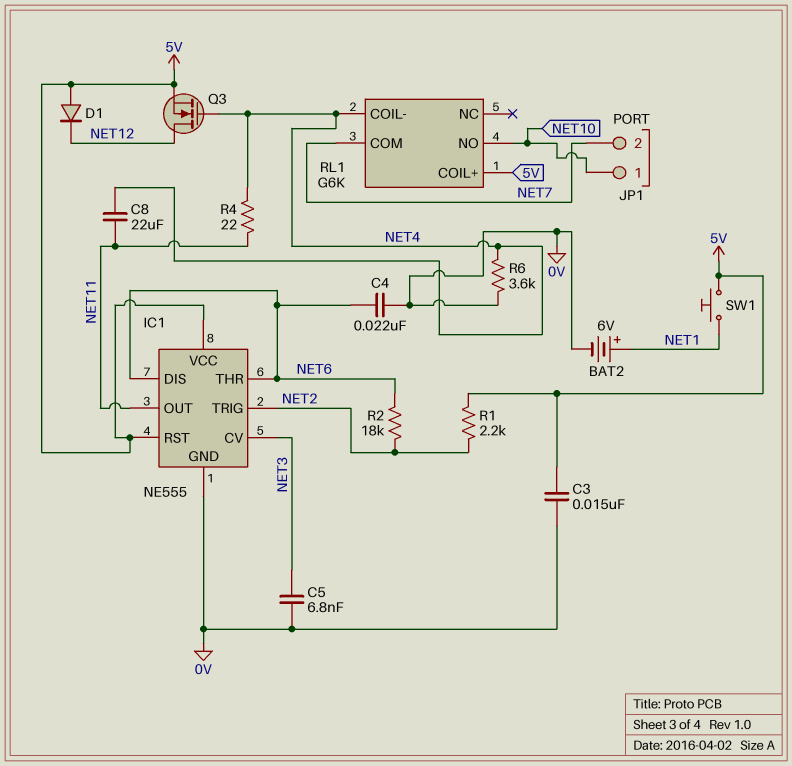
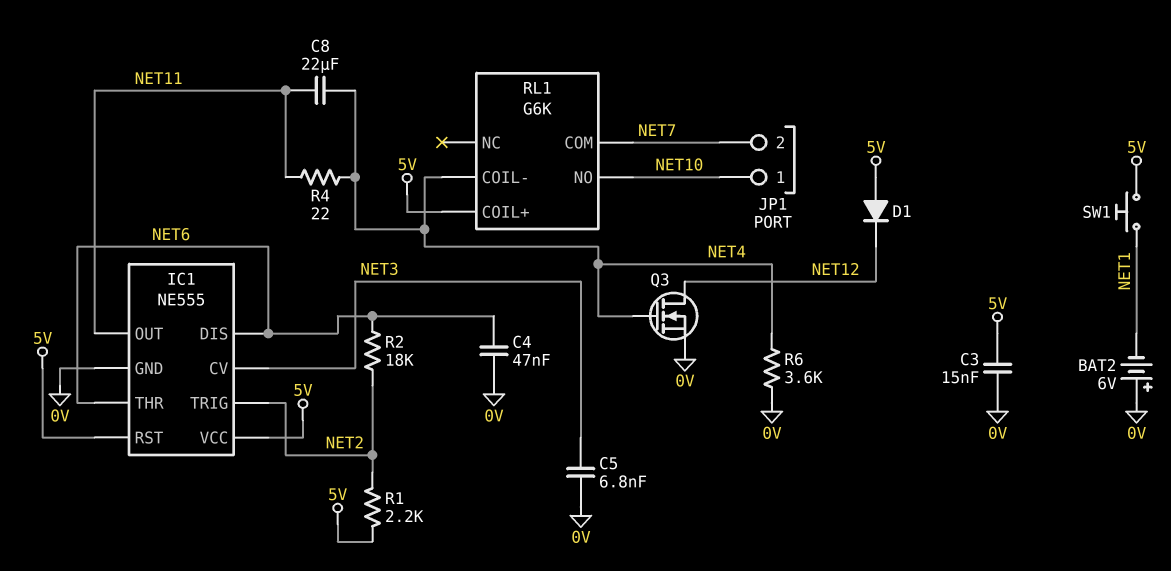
BAT2: 6V (plus NET1, minus 0V) -> 6V (plus 0V, minus NET1)
C4: 22nF (0V, NET6) -> 47nF (0V, NET6)
Q3: NMOS (G NET4, D NET12, S 5V) -> NMOS (G NET4, D NET12, S 0V)

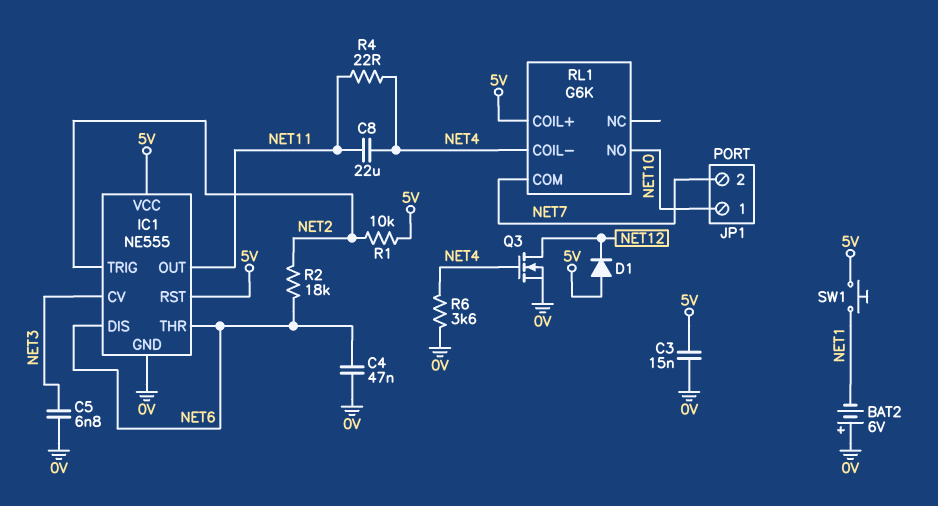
R1: 2.2k (5V, NET2) -> 10k (5V, NET2)

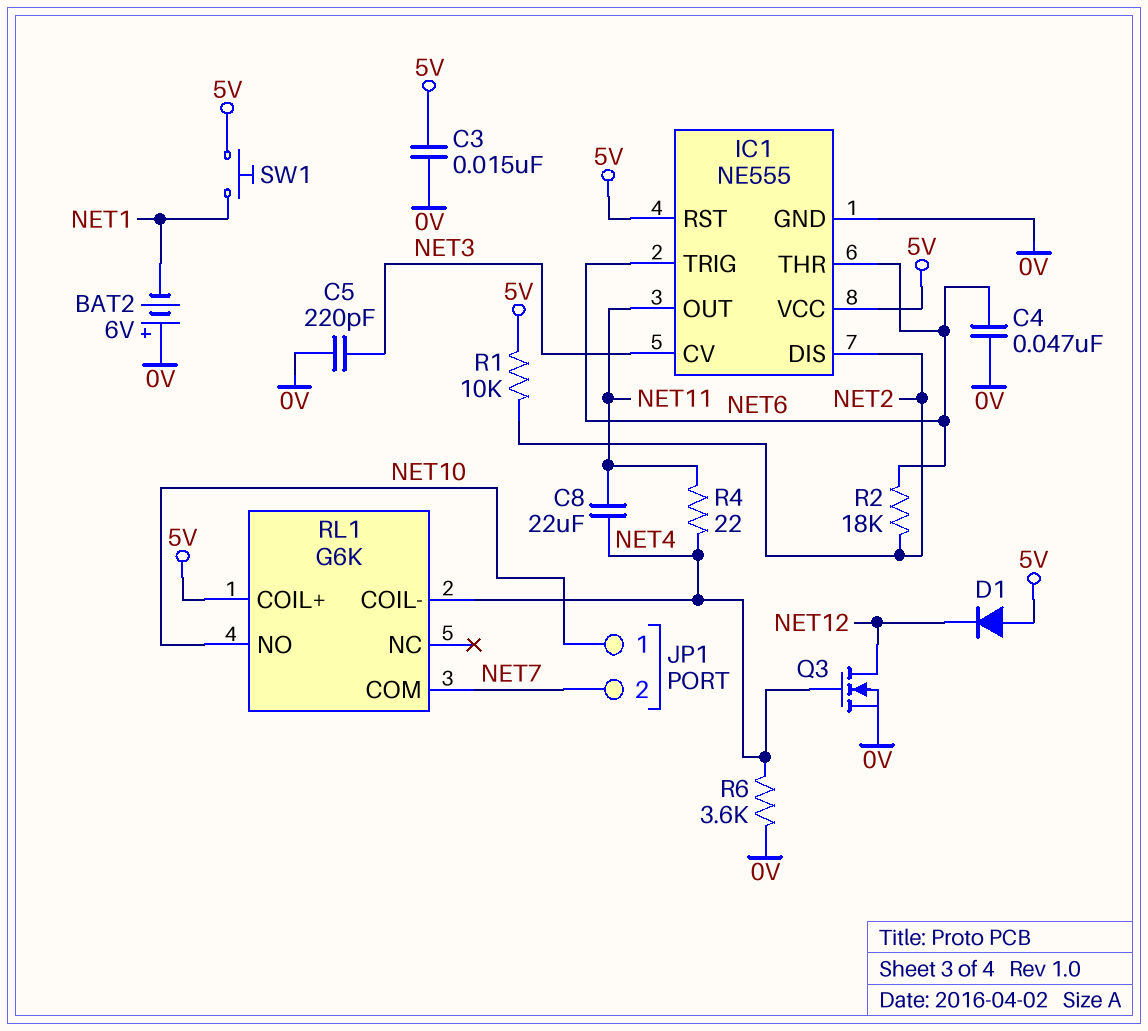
C5: 6.8nF (0V, NET3) -> 220pF (0V, NET3)
IC1 pin DIS: NET6 -> NET2
IC1 pin TRIG: NET2 -> NET6

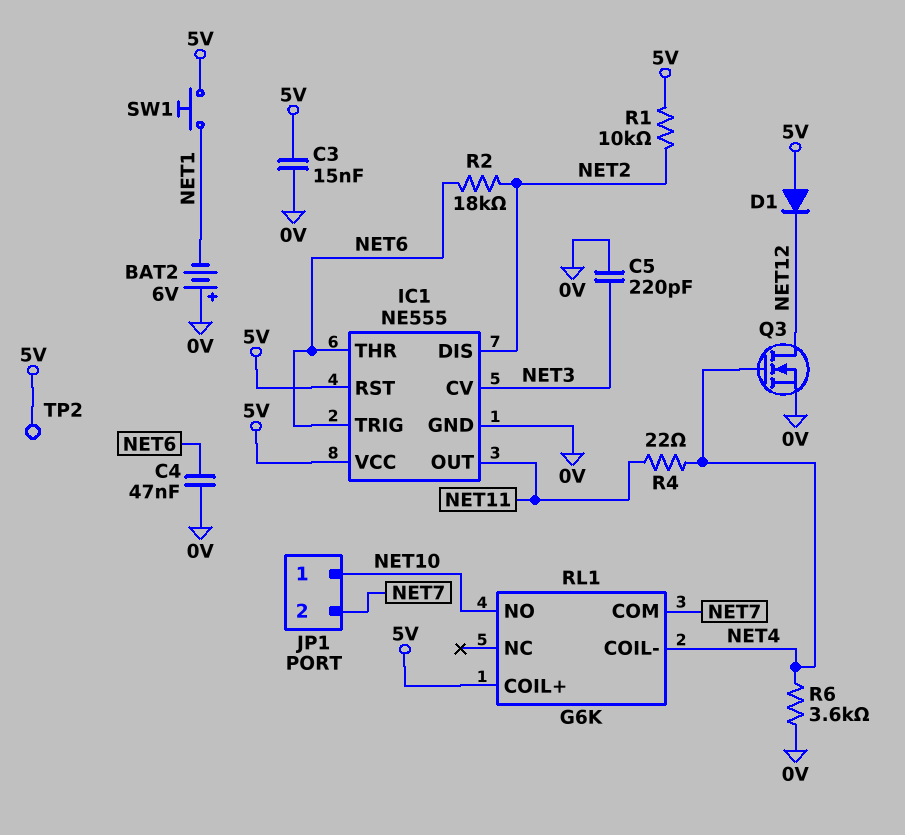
C8: 22uF (NET4, NET11) -> none
TP2: none -> test point (5V)

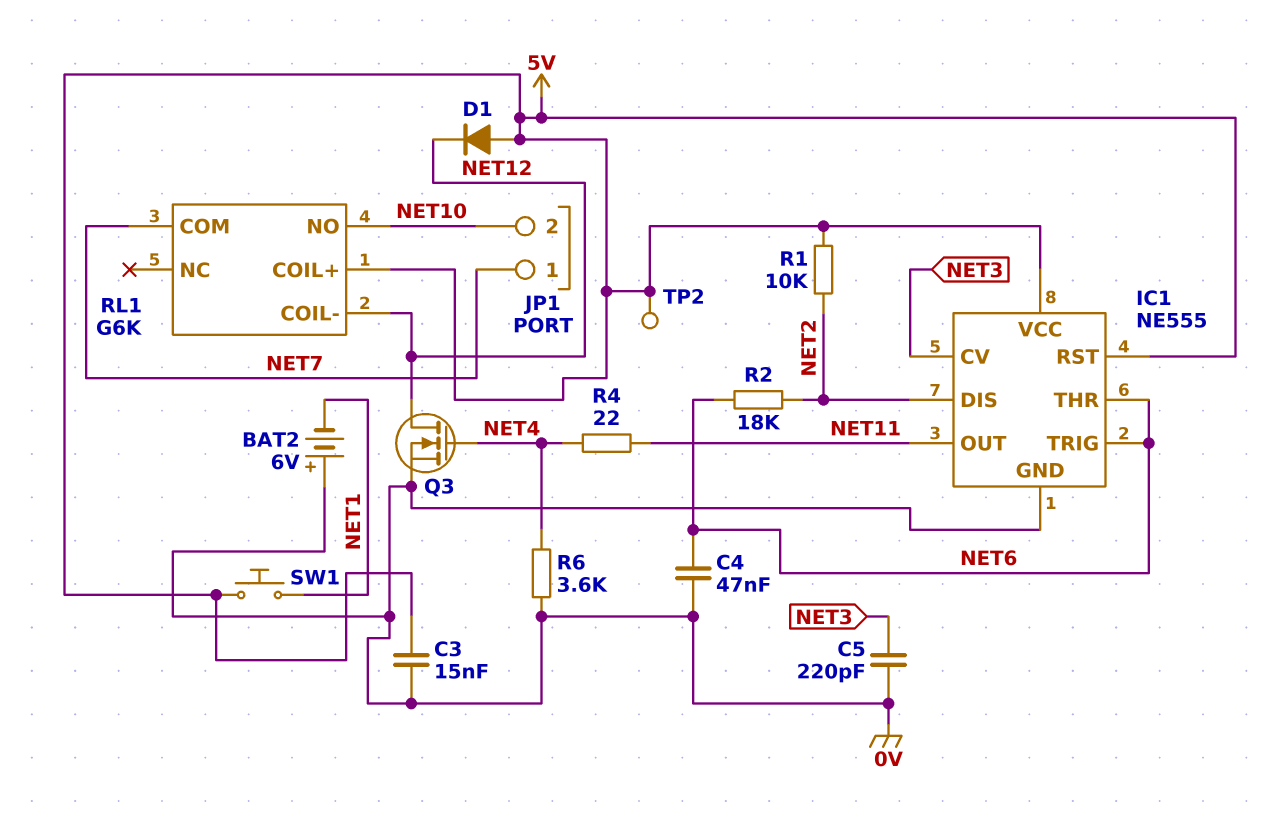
JP1 pin 1: NET10 -> NET7
JP1 pin 2: NET7 -> NET10
RL1 pin COIL-: NET4 -> NET12

